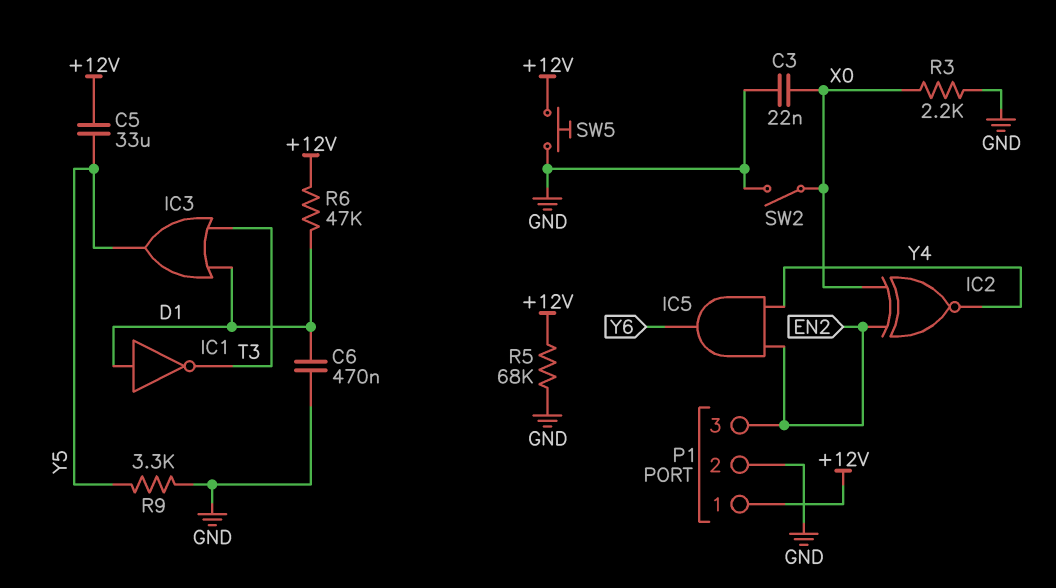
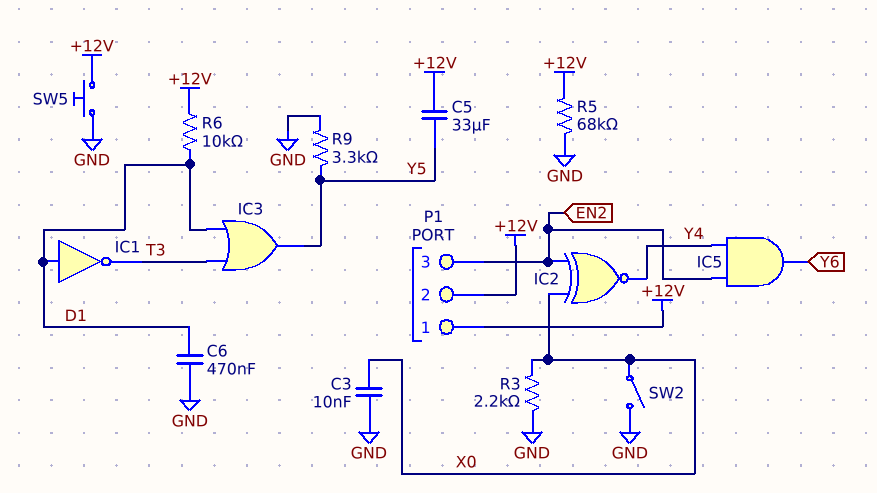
C3: 22nF (GND, X0) -> 10nF (GND, X0)
P1 pin 2: GND -> +12V
R6: 47k (+12V, D1) -> 10k (+12V, D1)

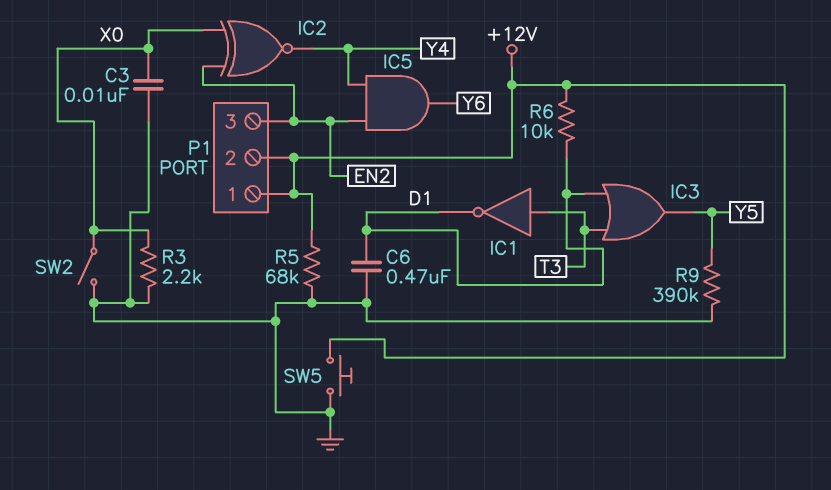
C5: 33uF (+12V, Y5) -> none
IC1: NOT (in D1, out T3) -> NOT (in T3, out D1)
R9: 3.3k (GND, Y5) -> 390k (GND, Y5)

